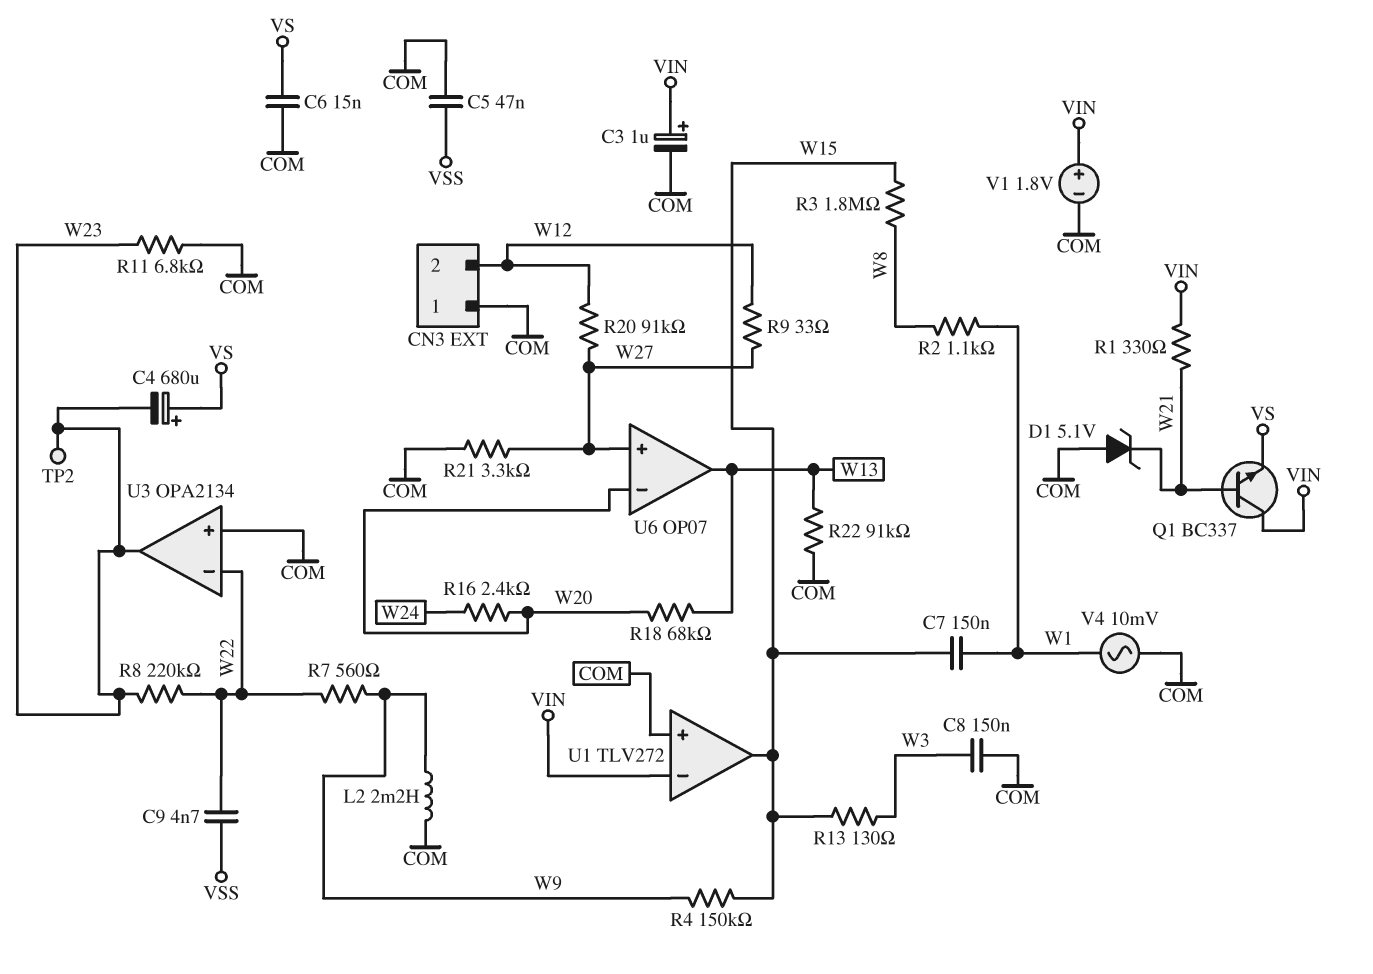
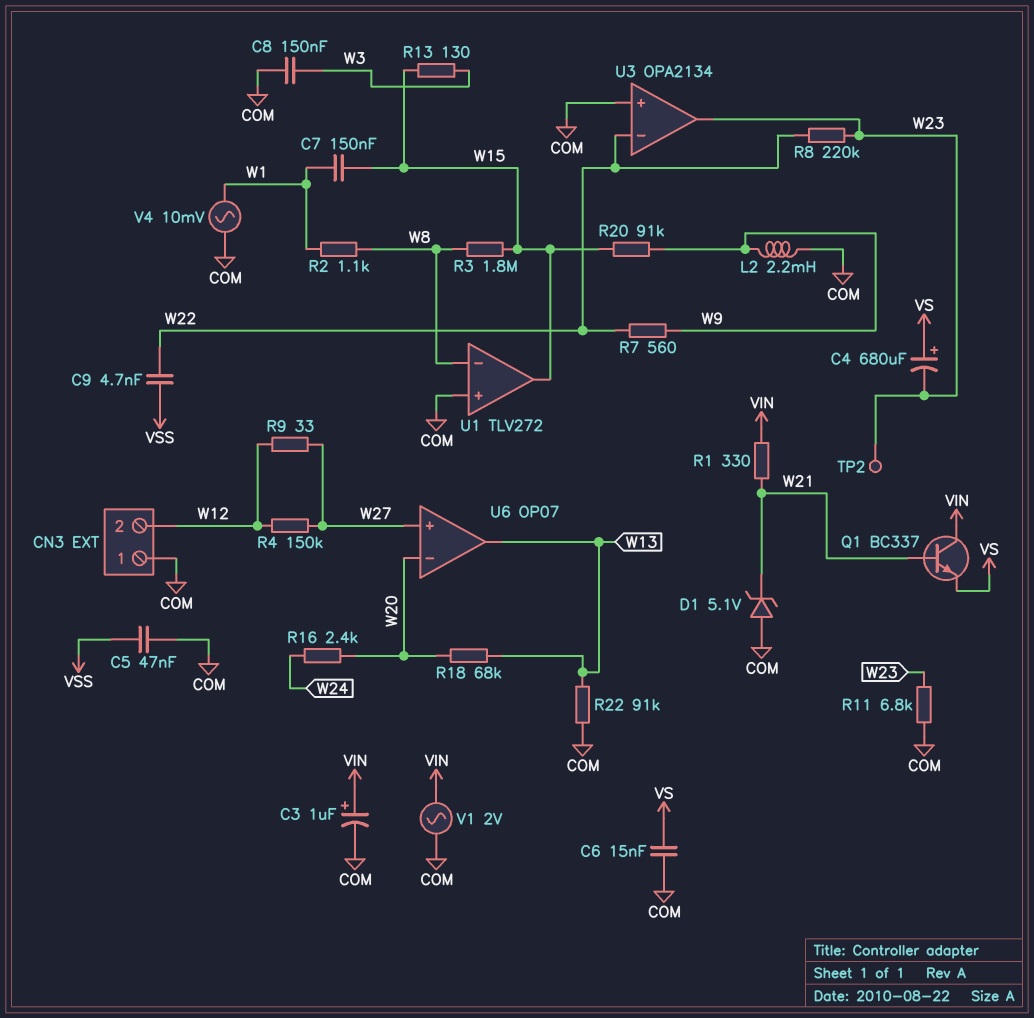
R4: 150k (W9, W15) -> 150k (W12, W27)
R20: 91k (W12, W27) -> 91k (W9, W15)
R21: 3.3k (COM, W27) -> none
U1 pin in-: VIN -> W8
V1: 1.8V (plus VIN, minus COM) -> AC 2V (COM, VIN)

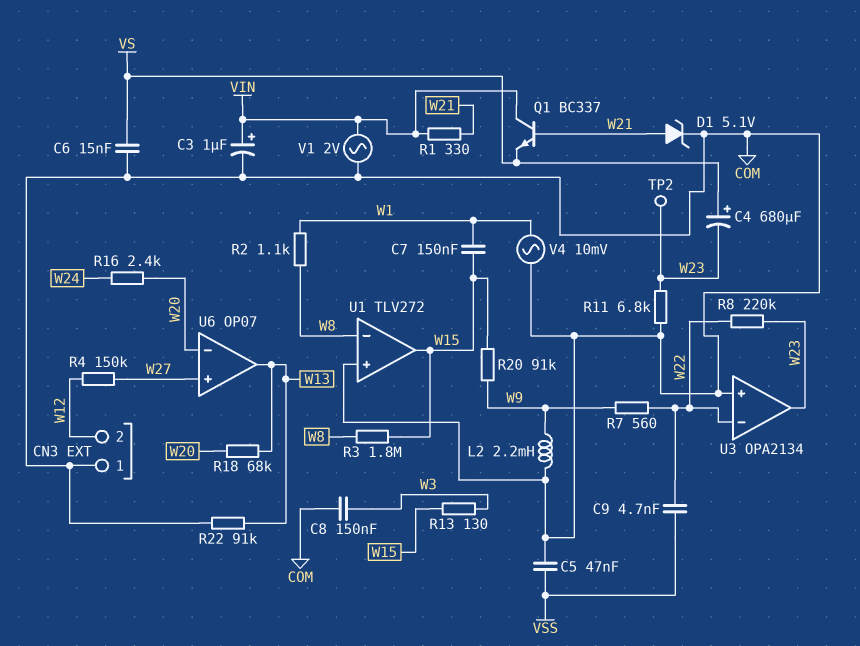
D1: zener 5.1V (A COM, K W21) -> zener 5.1V (A W21, K COM)
R9: 33 (W12, W27) -> none

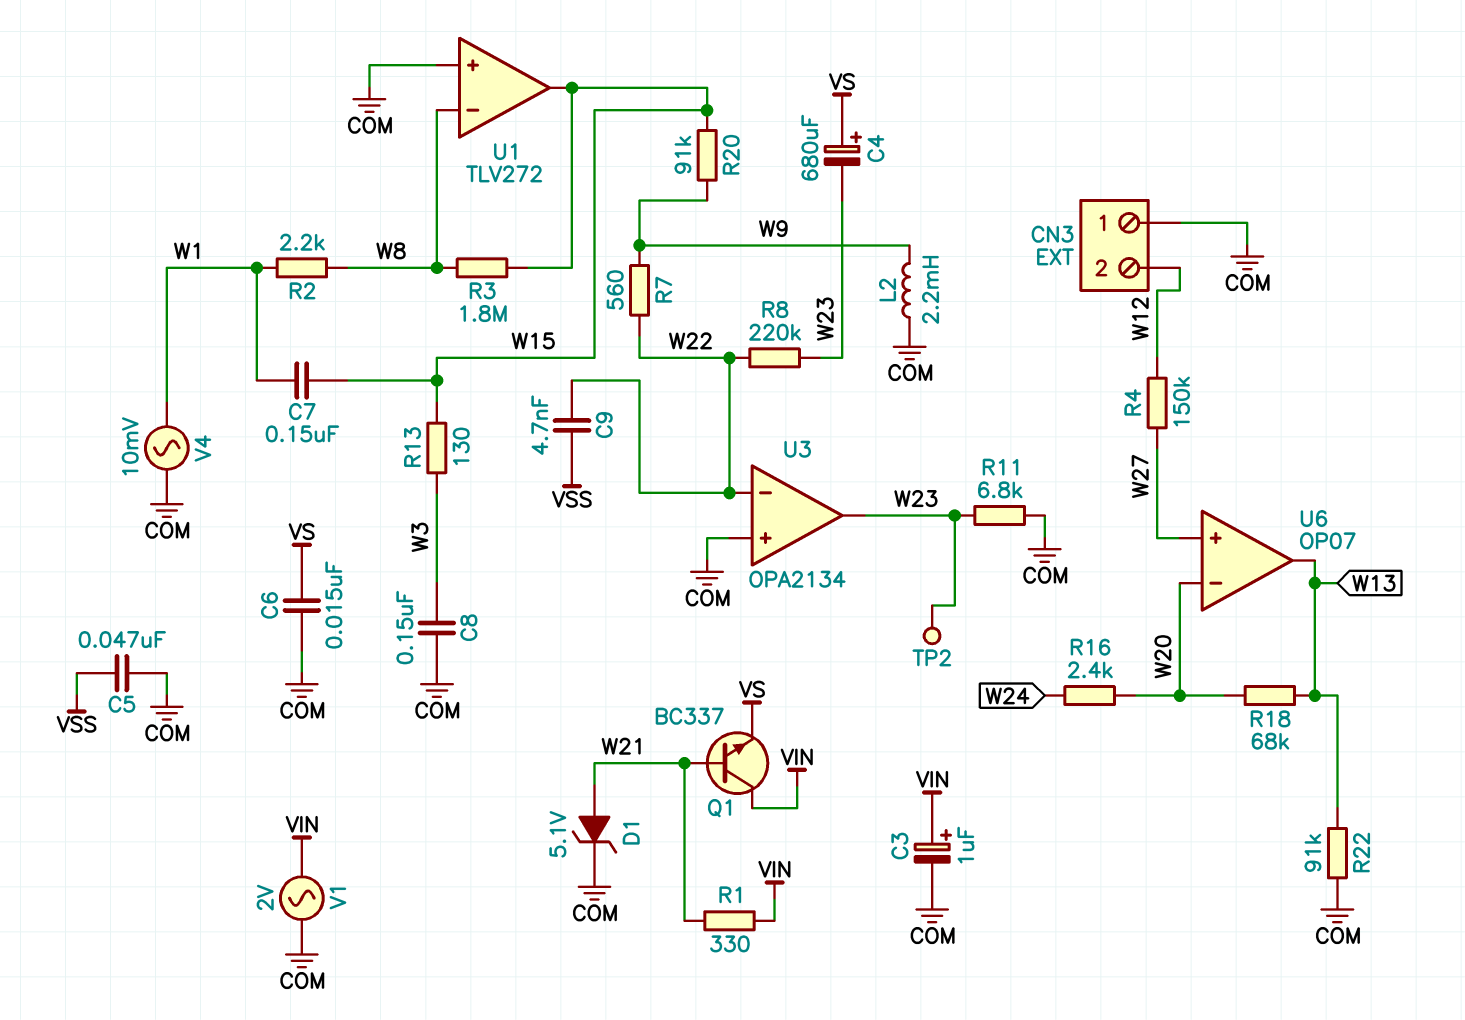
R2: 1.1k (W1, W8) -> 2.2k (W1, W8)

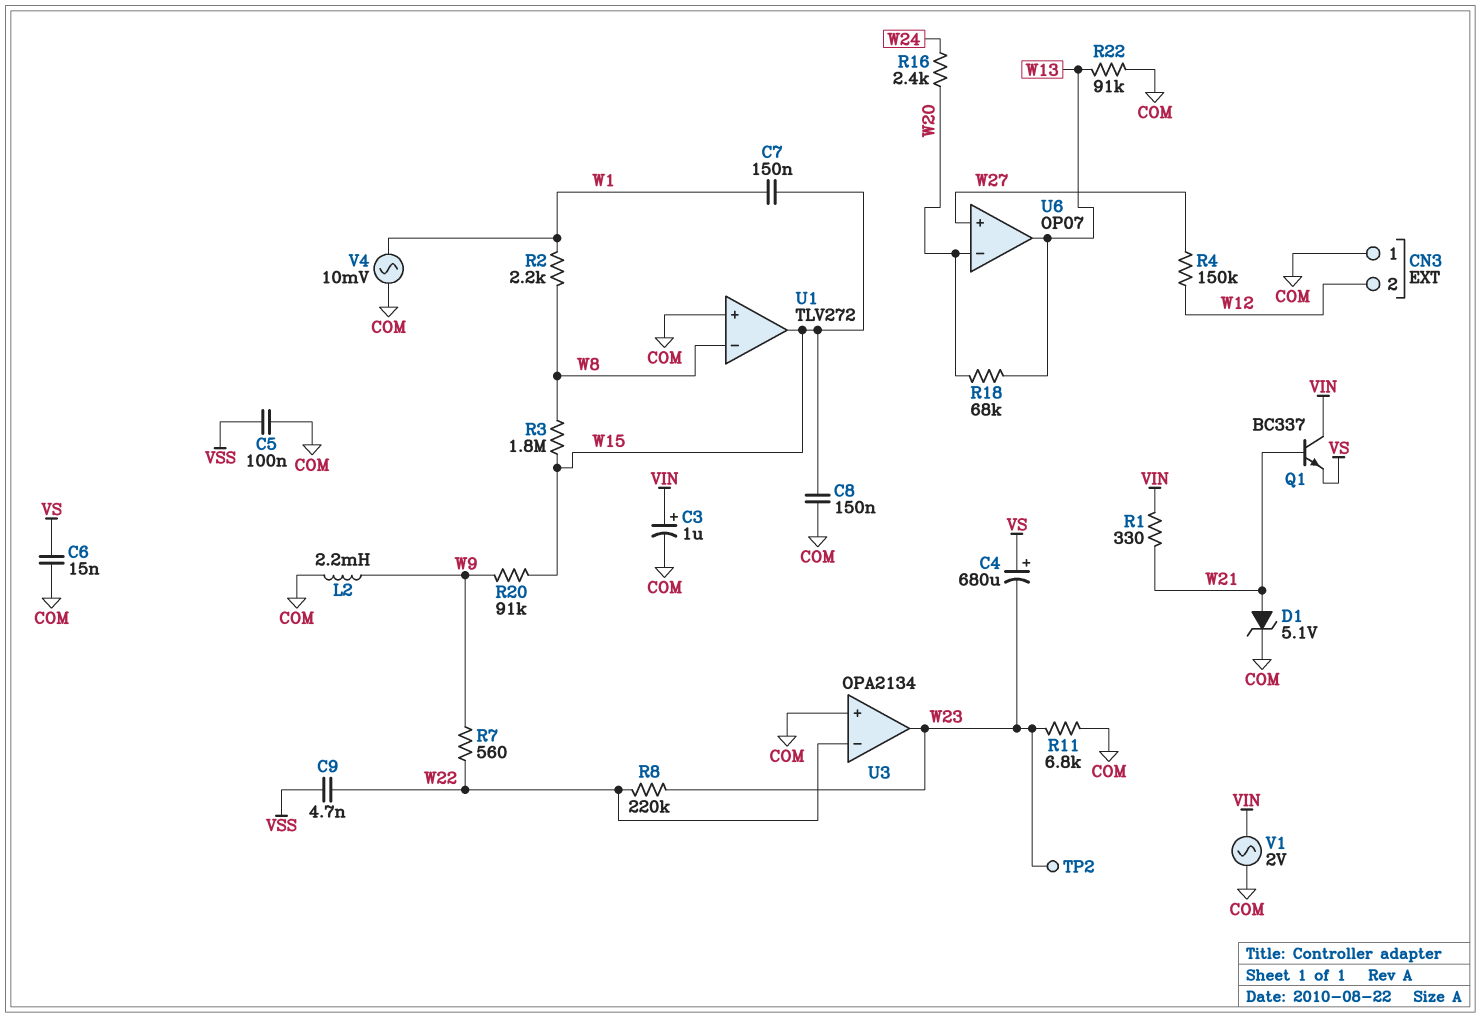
C5: 47nF (COM, VSS) -> 100nF (COM, VSS)
C8: 150nF (COM, W3) -> 150nF (COM, W15)
R13: 130 (W3, W15) -> none

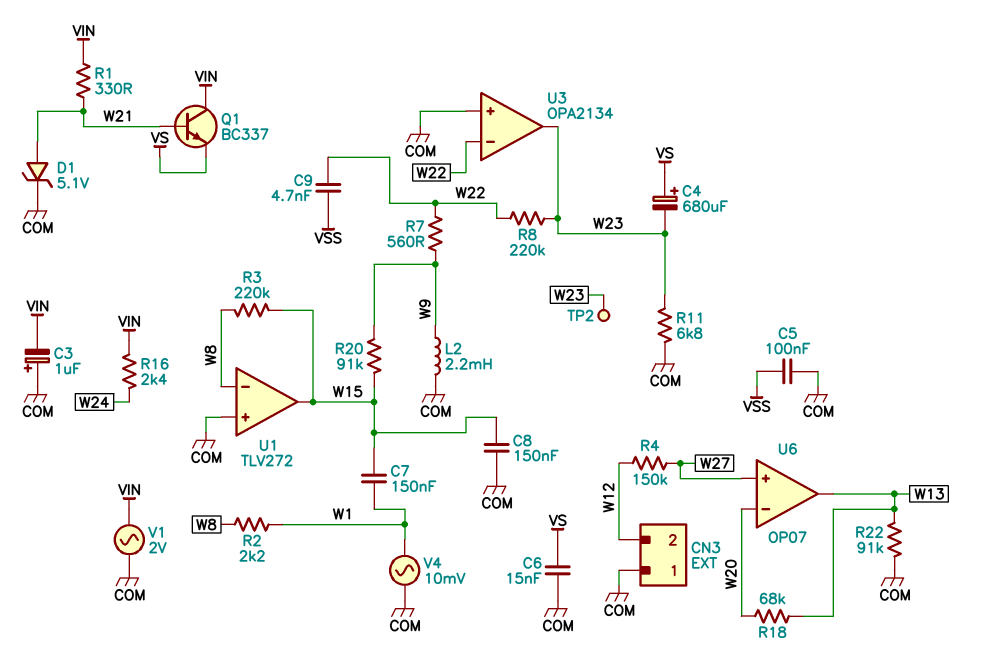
C3: 1uF (plus VIN, minus COM) -> 1uF (plus COM, minus VIN)
R3: 1.8M (W8, W15) -> 220k (W8, W15)
R16: 2.4k (W20, W24) -> 2.4k (VIN, W24)

